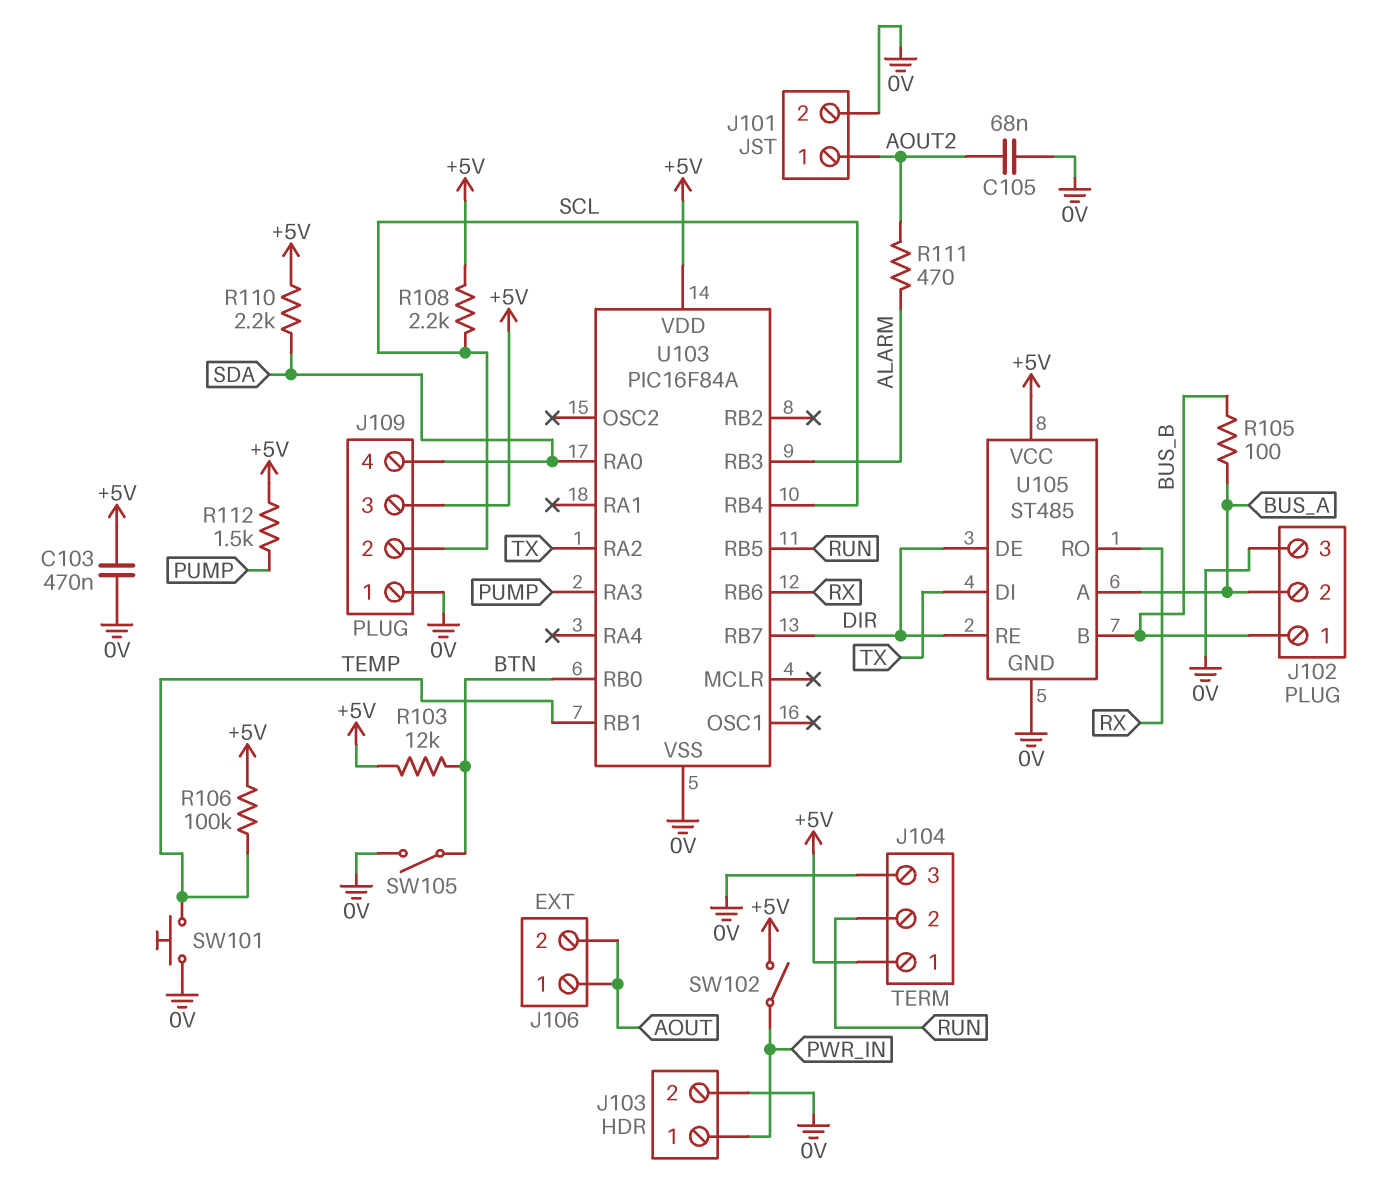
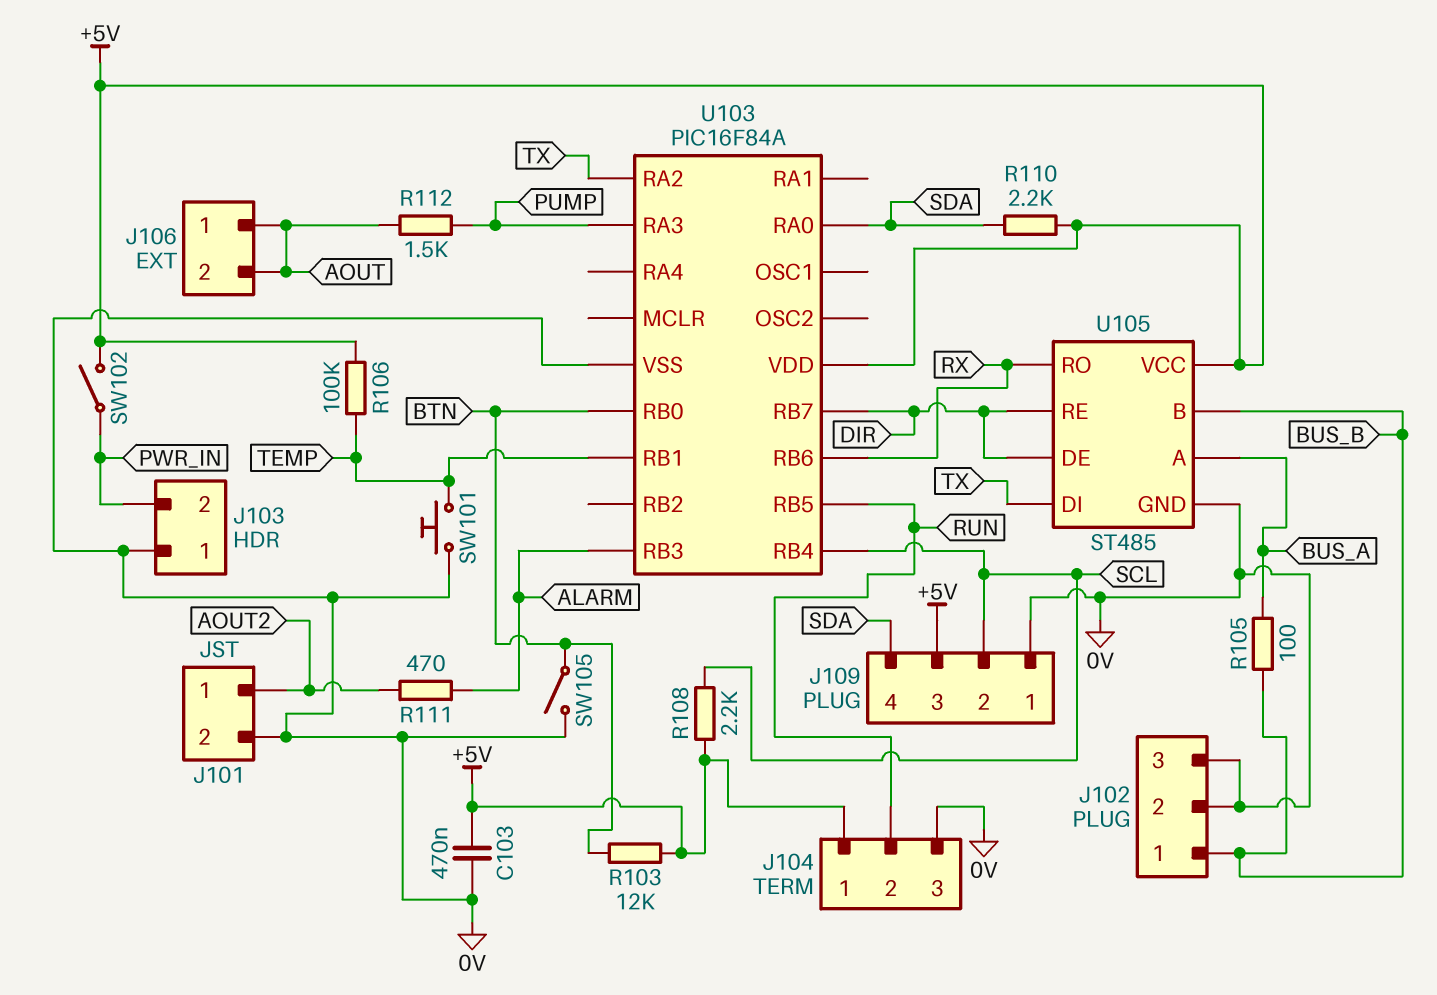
C105: 68nF (0V, AOUT2) -> none
J102 pin 2: BUS_A -> 0V
J103 pin 1: PWR_IN -> 0V
J103 pin 2: 0V -> PWR_IN
R112: 1.5k (+5V, PUMP) -> 1.5k (AOUT, PUMP)

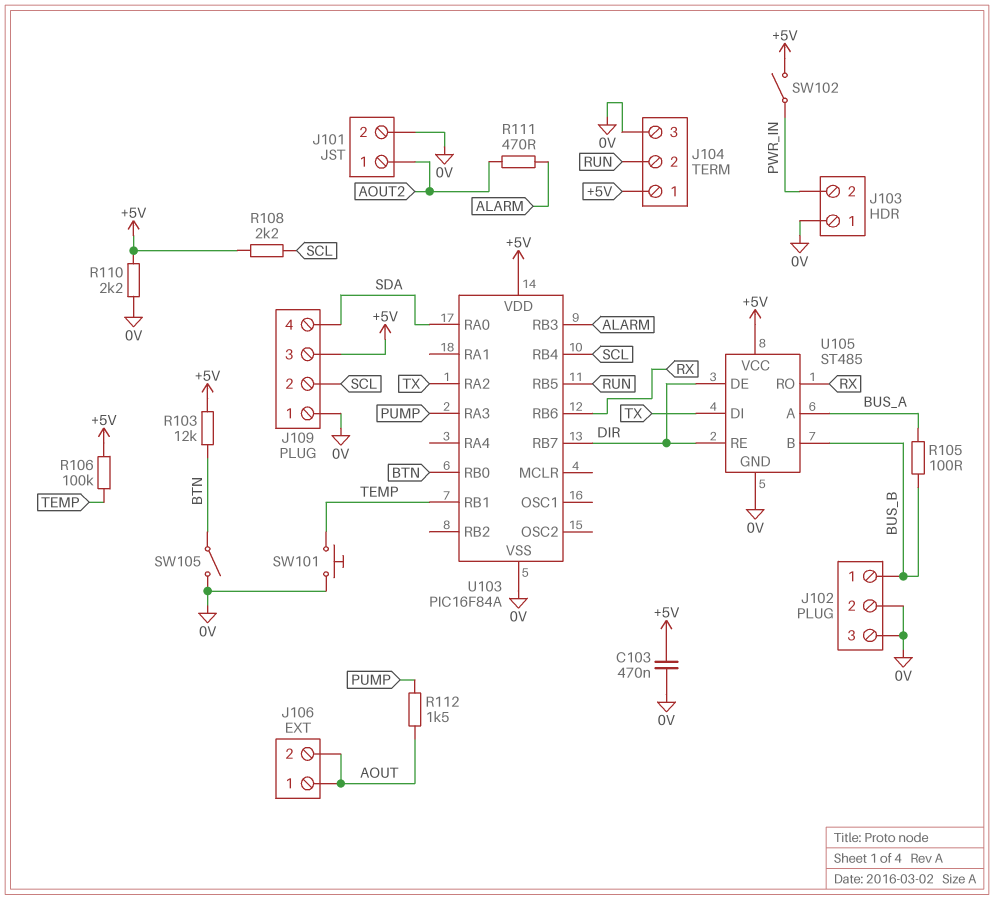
R110: 2.2k (+5V, SDA) -> 2.2k (+5V, 0V)

